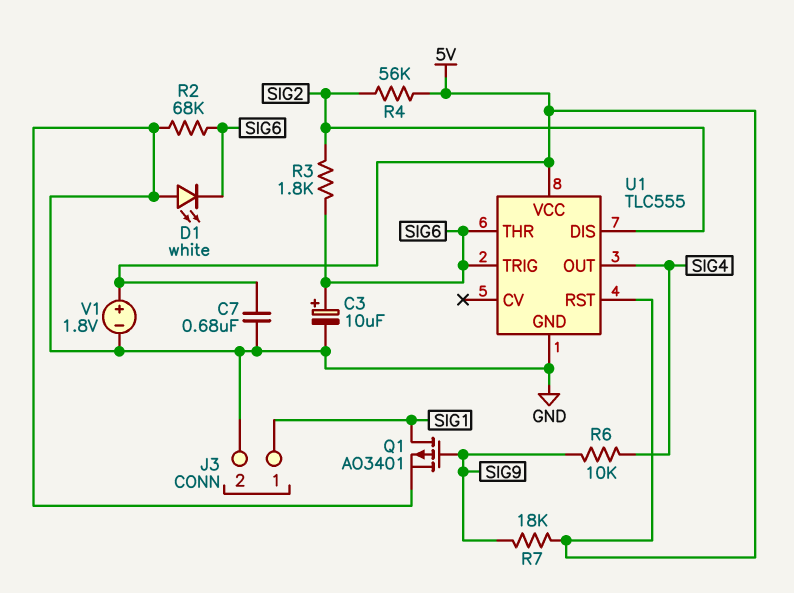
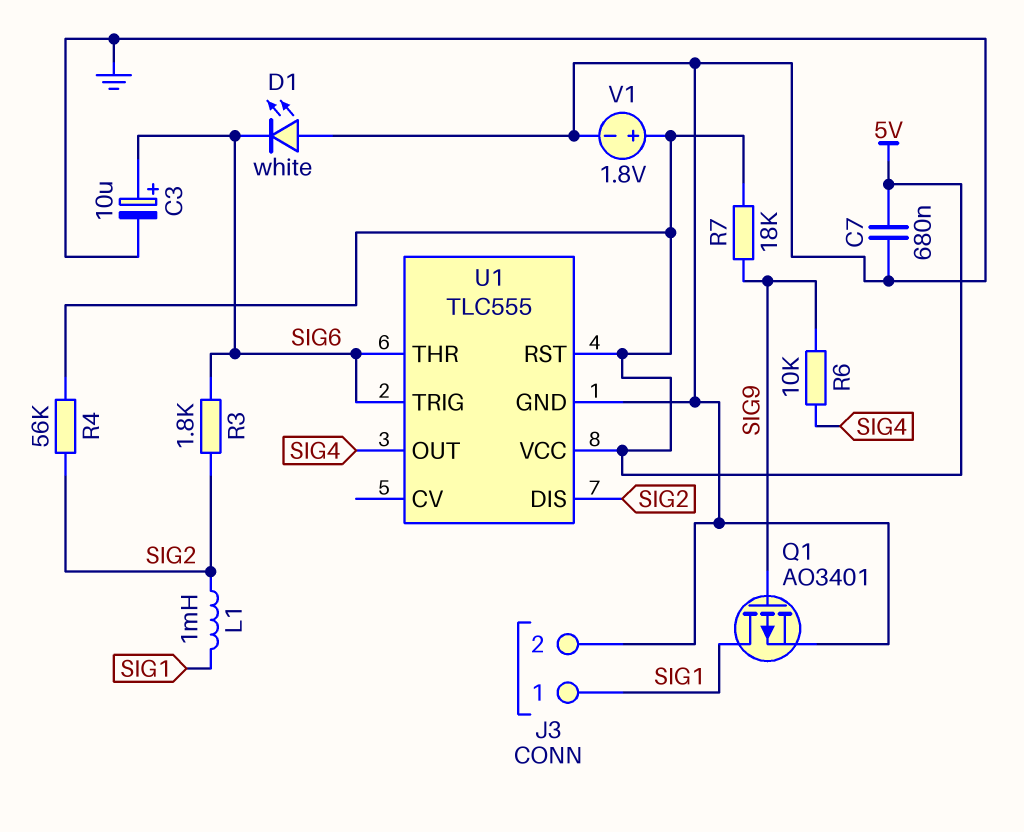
L1: none -> 1mH (SIG1, SIG2)
R2: 68k (GND, SIG6) -> none

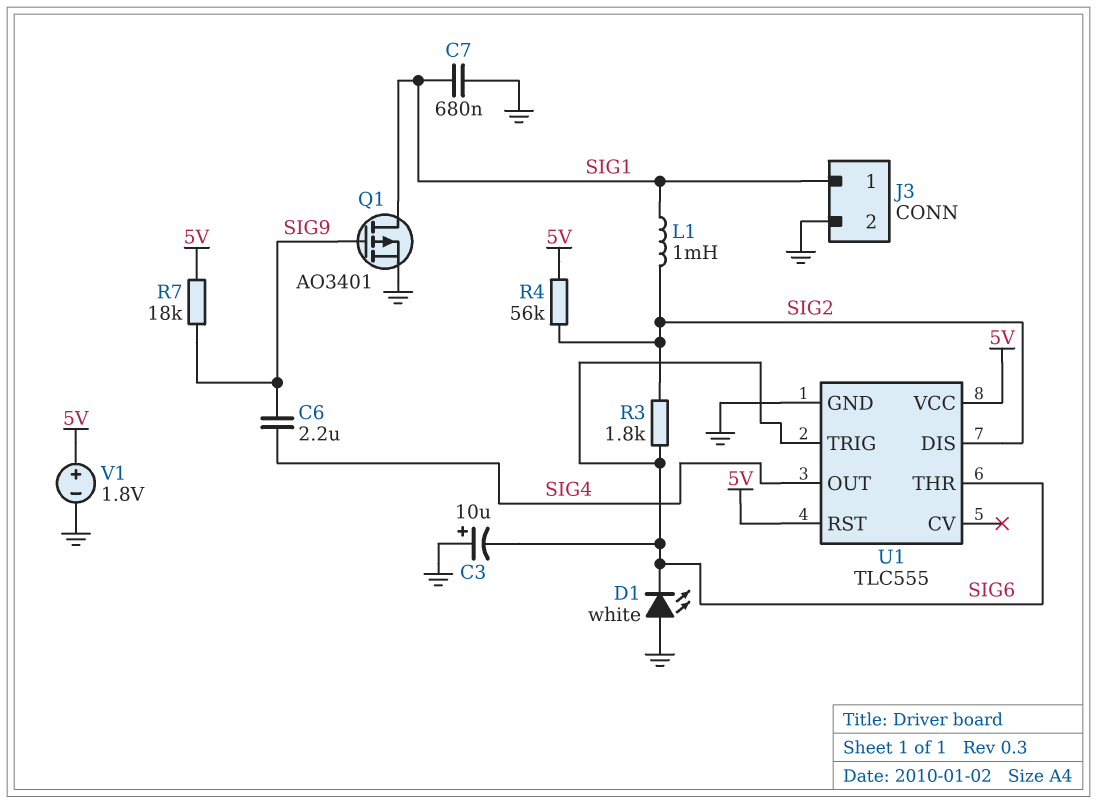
C3: 10uF (plus SIG6, minus GND) -> 10uF (plus GND, minus SIG6)
C6: none -> 2.2uF (SIG4, SIG9)
C7: 680nF (5V, GND) -> 680nF (GND, SIG1)
R6: 10k (SIG4, SIG9) -> none

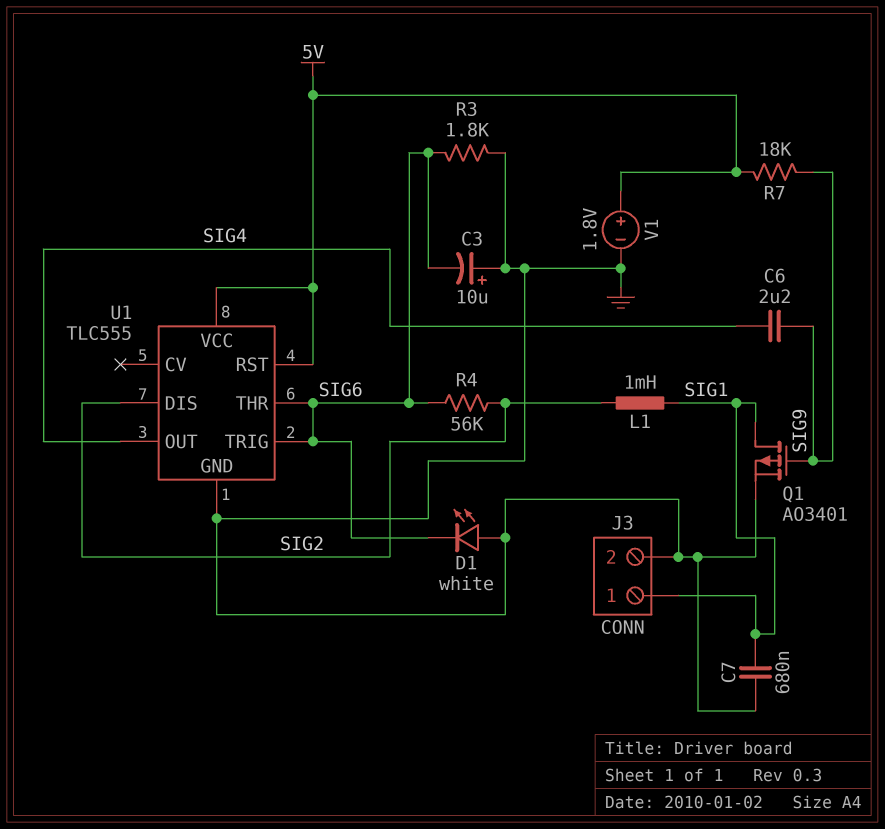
R3: 1.8k (SIG2, SIG6) -> 1.8k (GND, SIG6)
R4: 56k (5V, SIG2) -> 56k (SIG2, SIG6)

